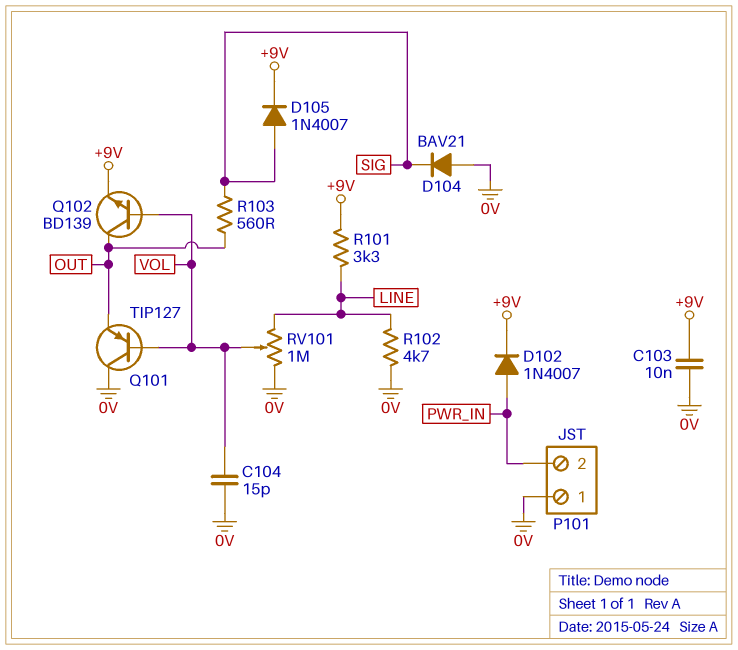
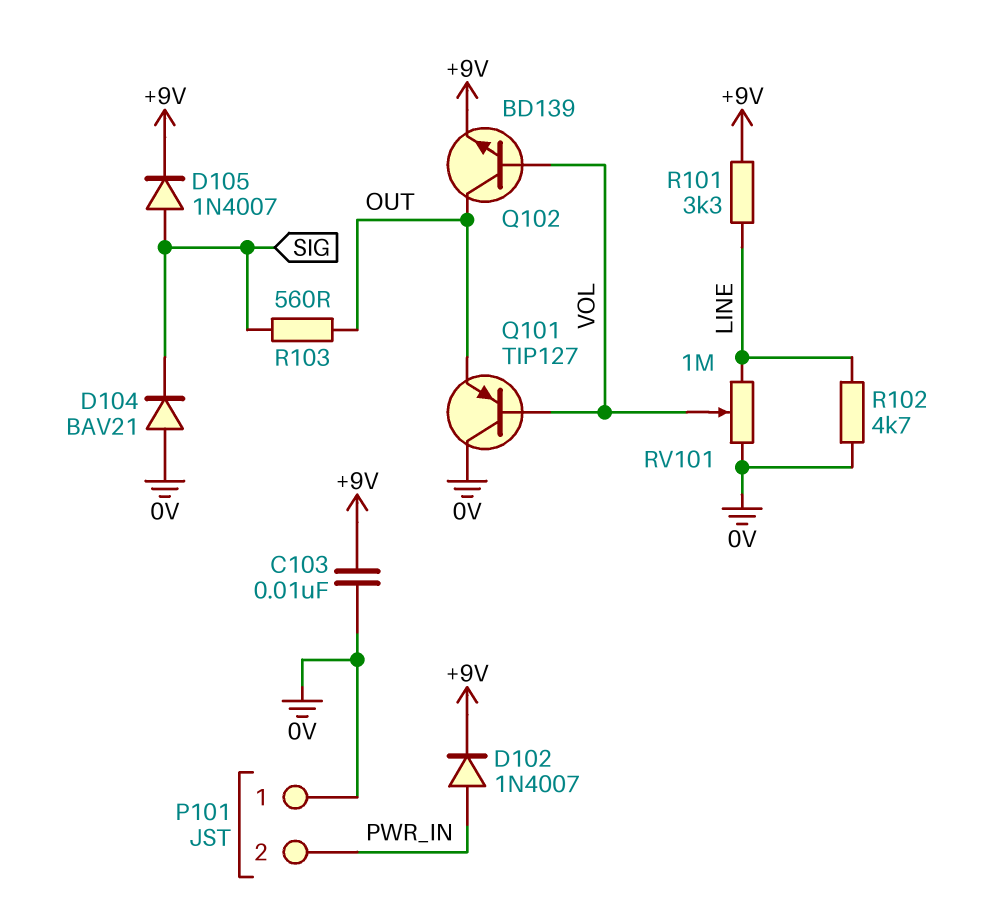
C104: 15pF (0V, VOL) -> none

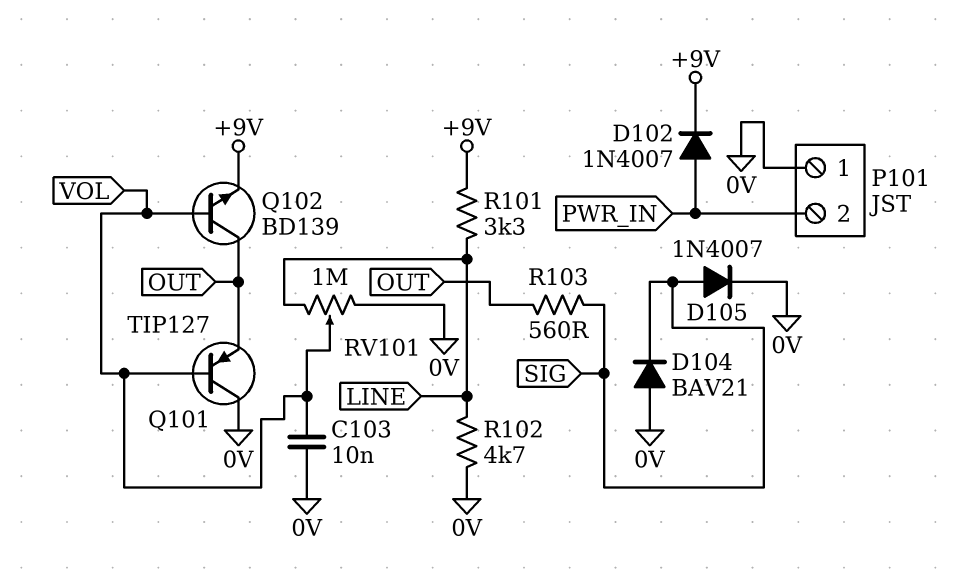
C103: 10nF (+9V, 0V) -> 10nF (0V, VOL)
D105: diode 1N4007 (A SIG, K +9V) -> diode 1N4007 (A SIG, K 0V)

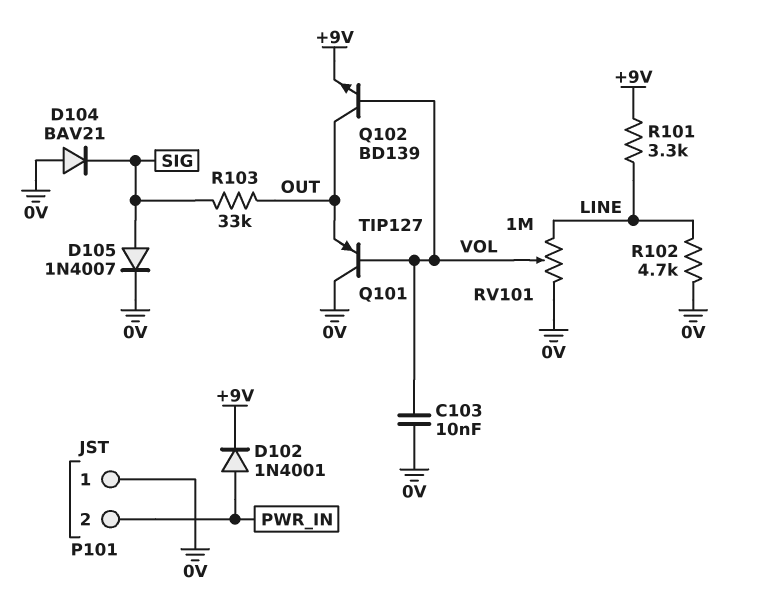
D102: diode 1N4007 (A PWR_IN, K +9V) -> diode 1N4001 (A PWR_IN, K +9V)
R103: 560 (OUT, SIG) -> 33k (OUT, SIG)

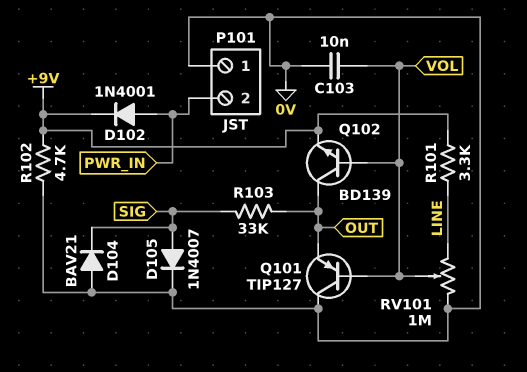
R102: 4.7k (0V, LINE) -> 4.7k (+9V, 0V)

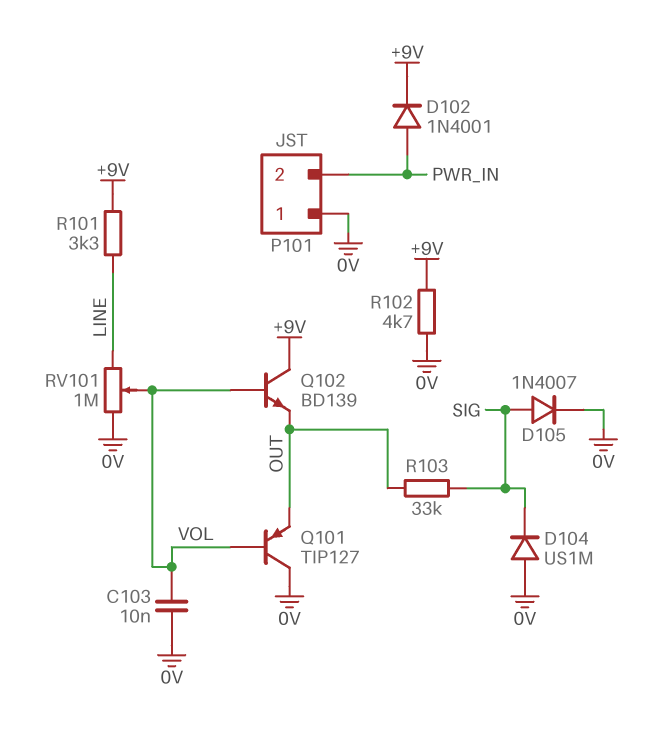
D104: diode BAV21 (A 0V, K SIG) -> diode US1M (A 0V, K SIG)
Q102: NPN BD139 (B VOL, C OUT, E +9V) -> NPN BD139 (B VOL, C +9V, E OUT)

